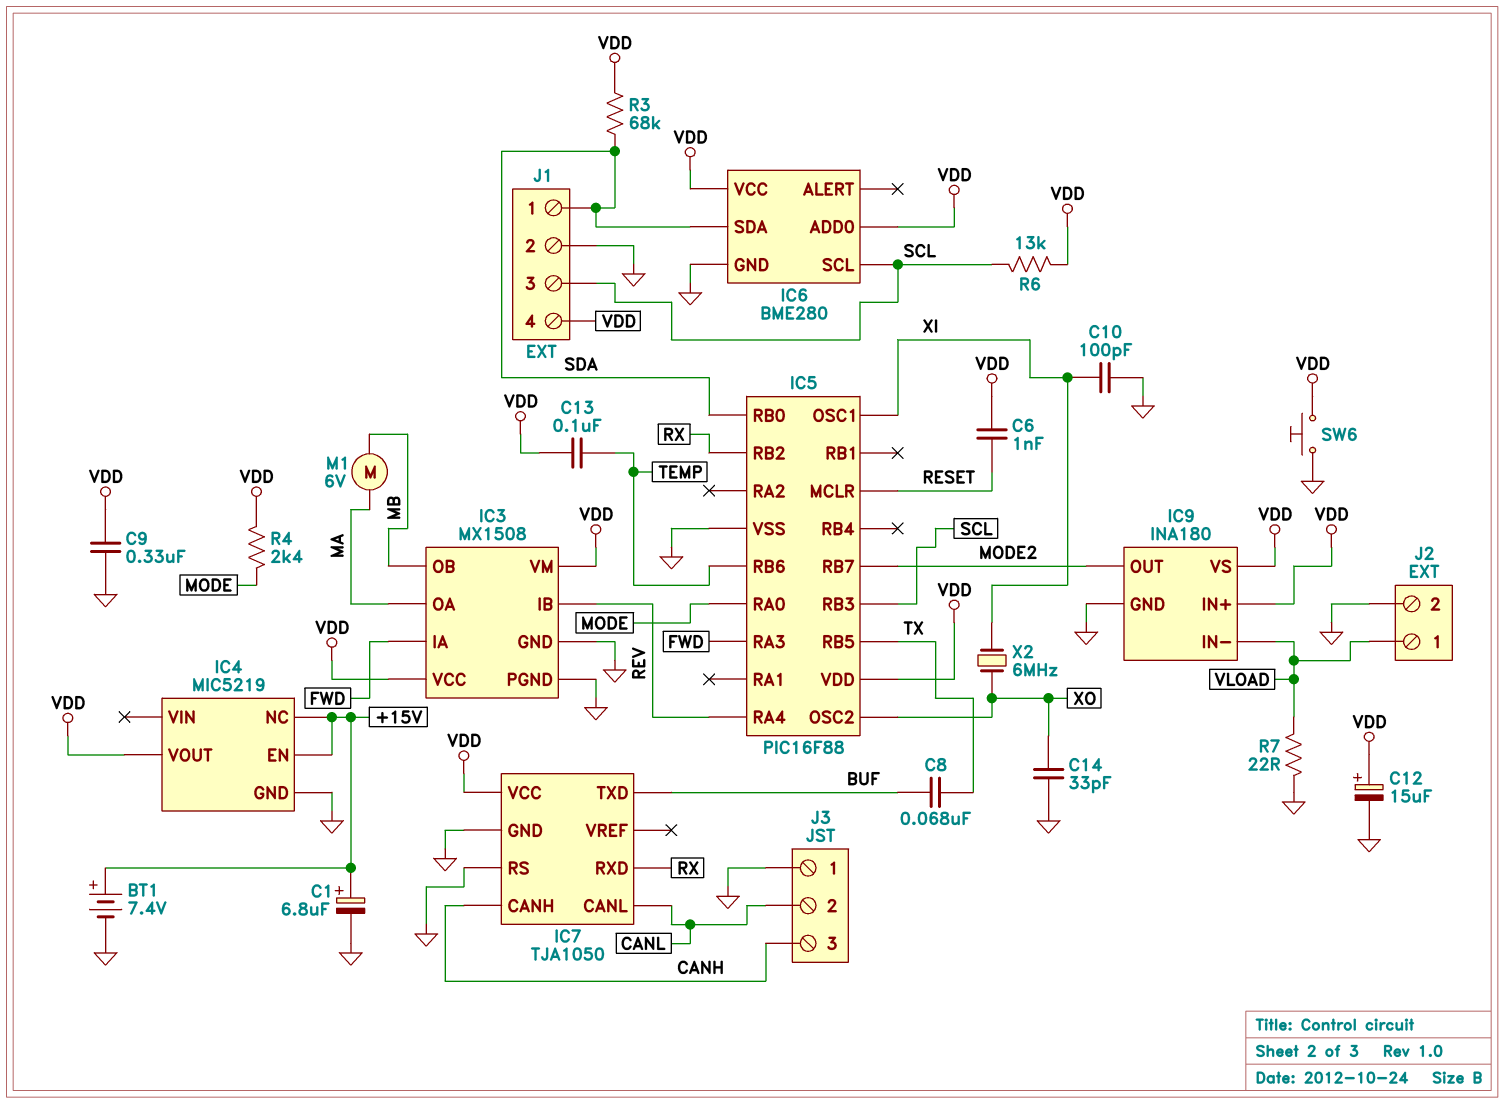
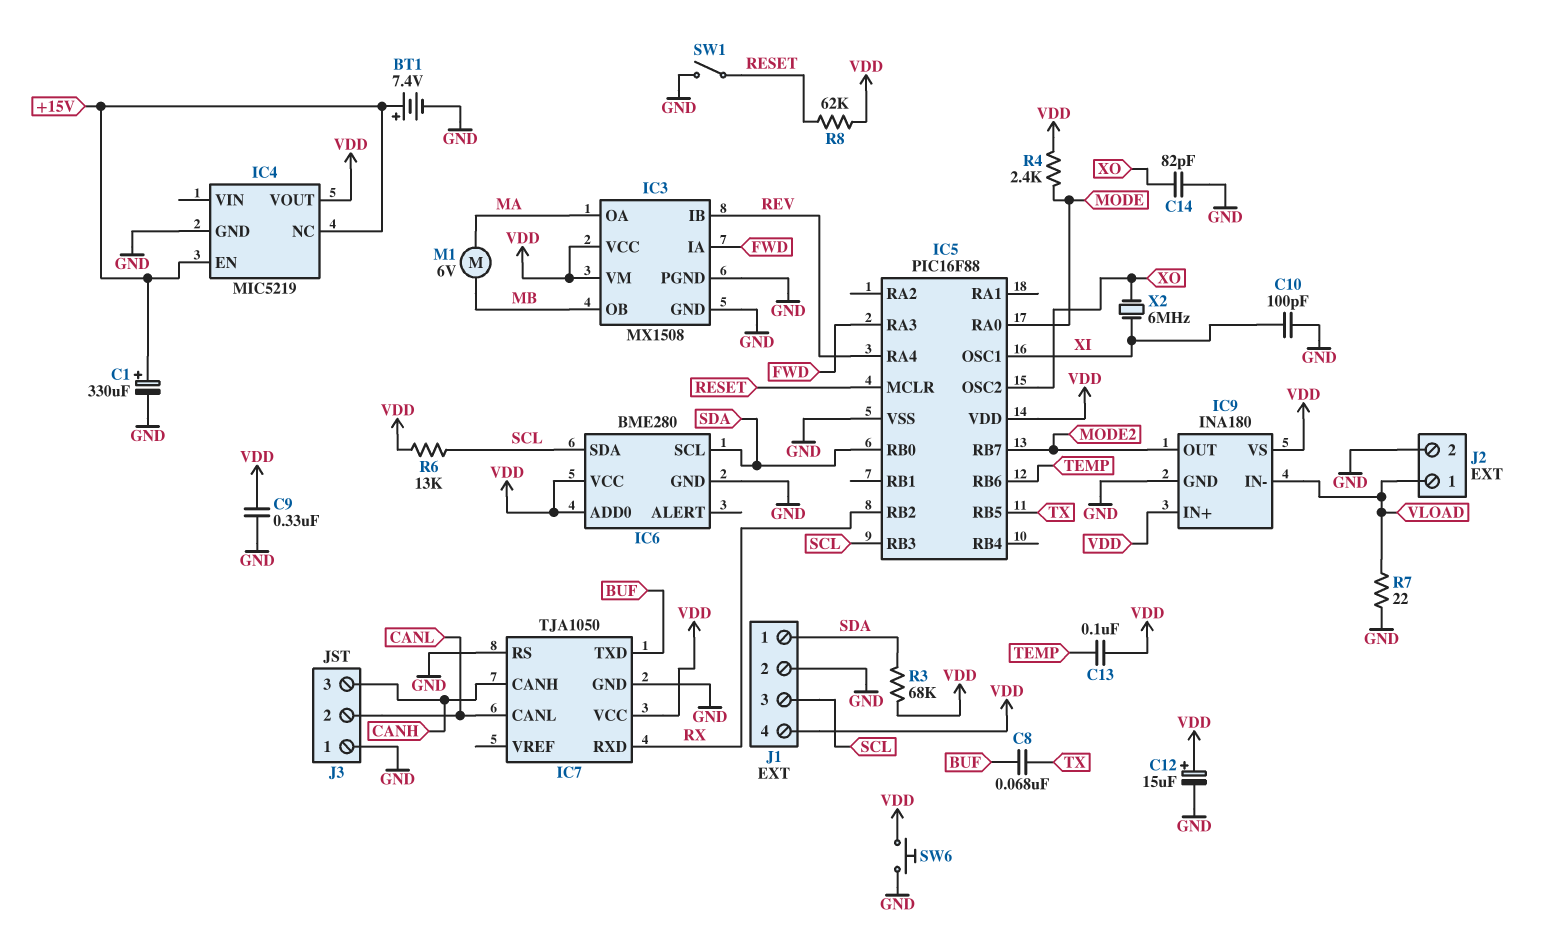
C1: 6.8uF (plus +15V, minus GND) -> 330uF (plus +15V, minus GND)
C6: 1nF (RESET, VDD) -> none
C14: 33pF (GND, XO) -> 82pF (GND, XO)
IC6 pin SCL: SCL -> SDA
IC6 pin SDA: SDA -> SCL
R8: none -> 62k (RESET, VDD)
SW1: none -> switch (GND, RESET)

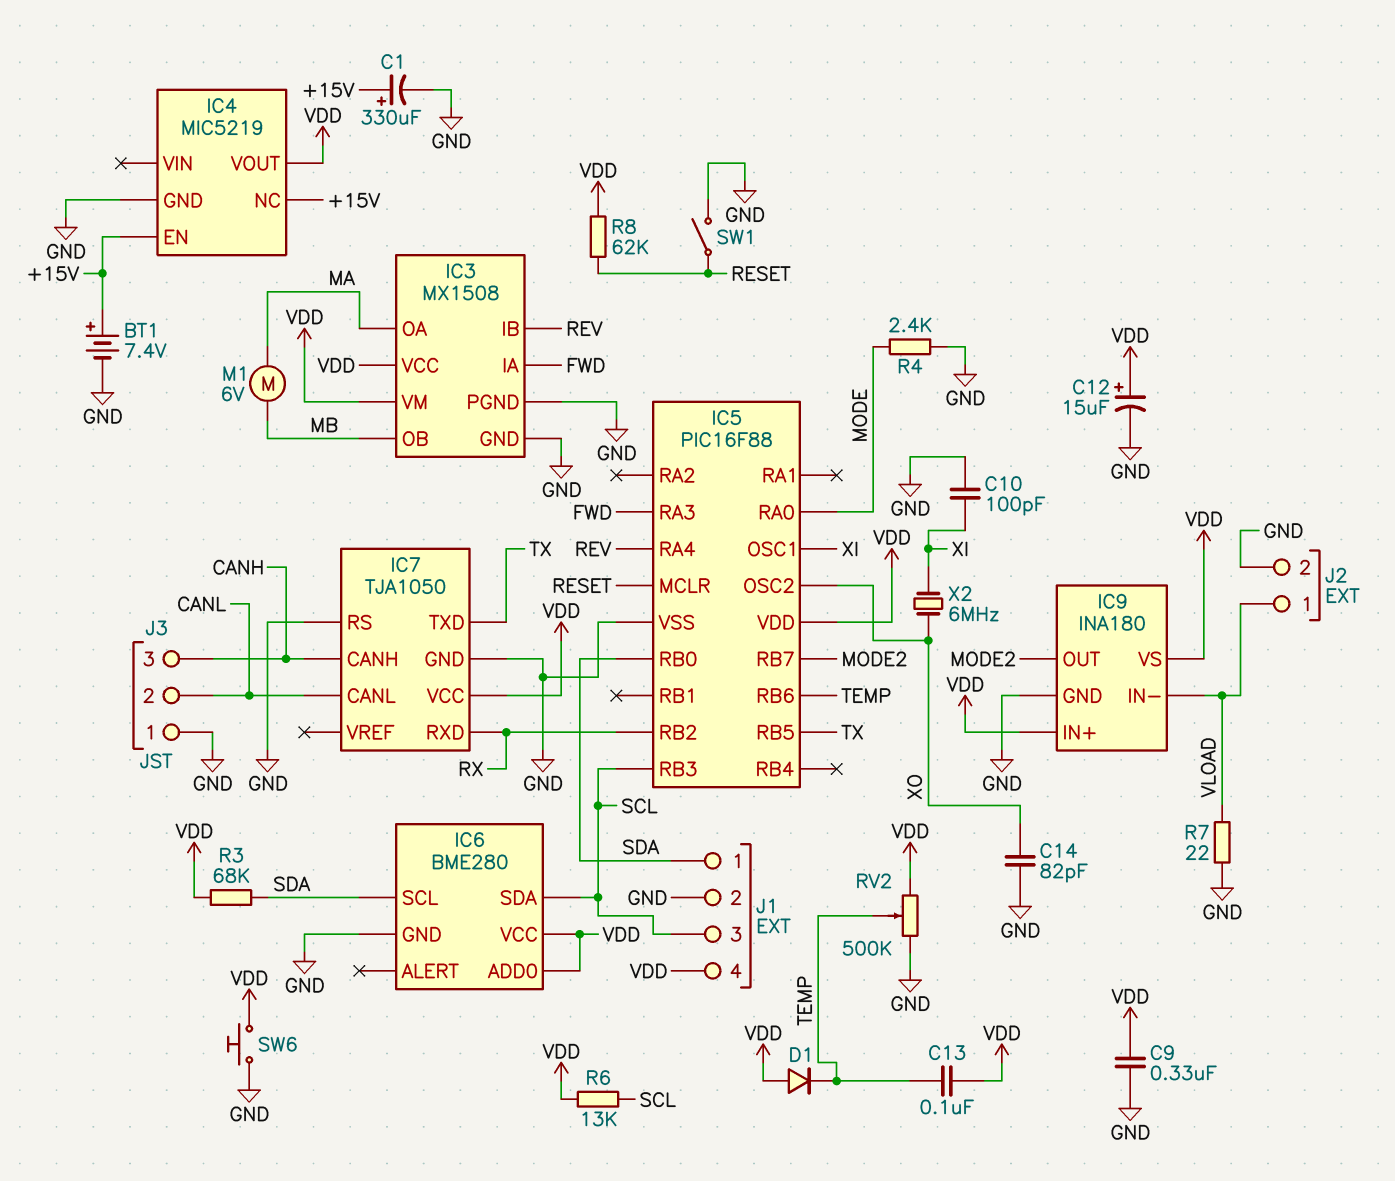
C8: 68nF (BUF, TX) -> none
D1: none -> diode (A VDD, K TEMP)
IC7 pin TXD: BUF -> TX
R4: 2.4k (MODE, VDD) -> 2.4k (GND, MODE)
RV2: none -> 500k (GND, VDD, wiper TEMP)

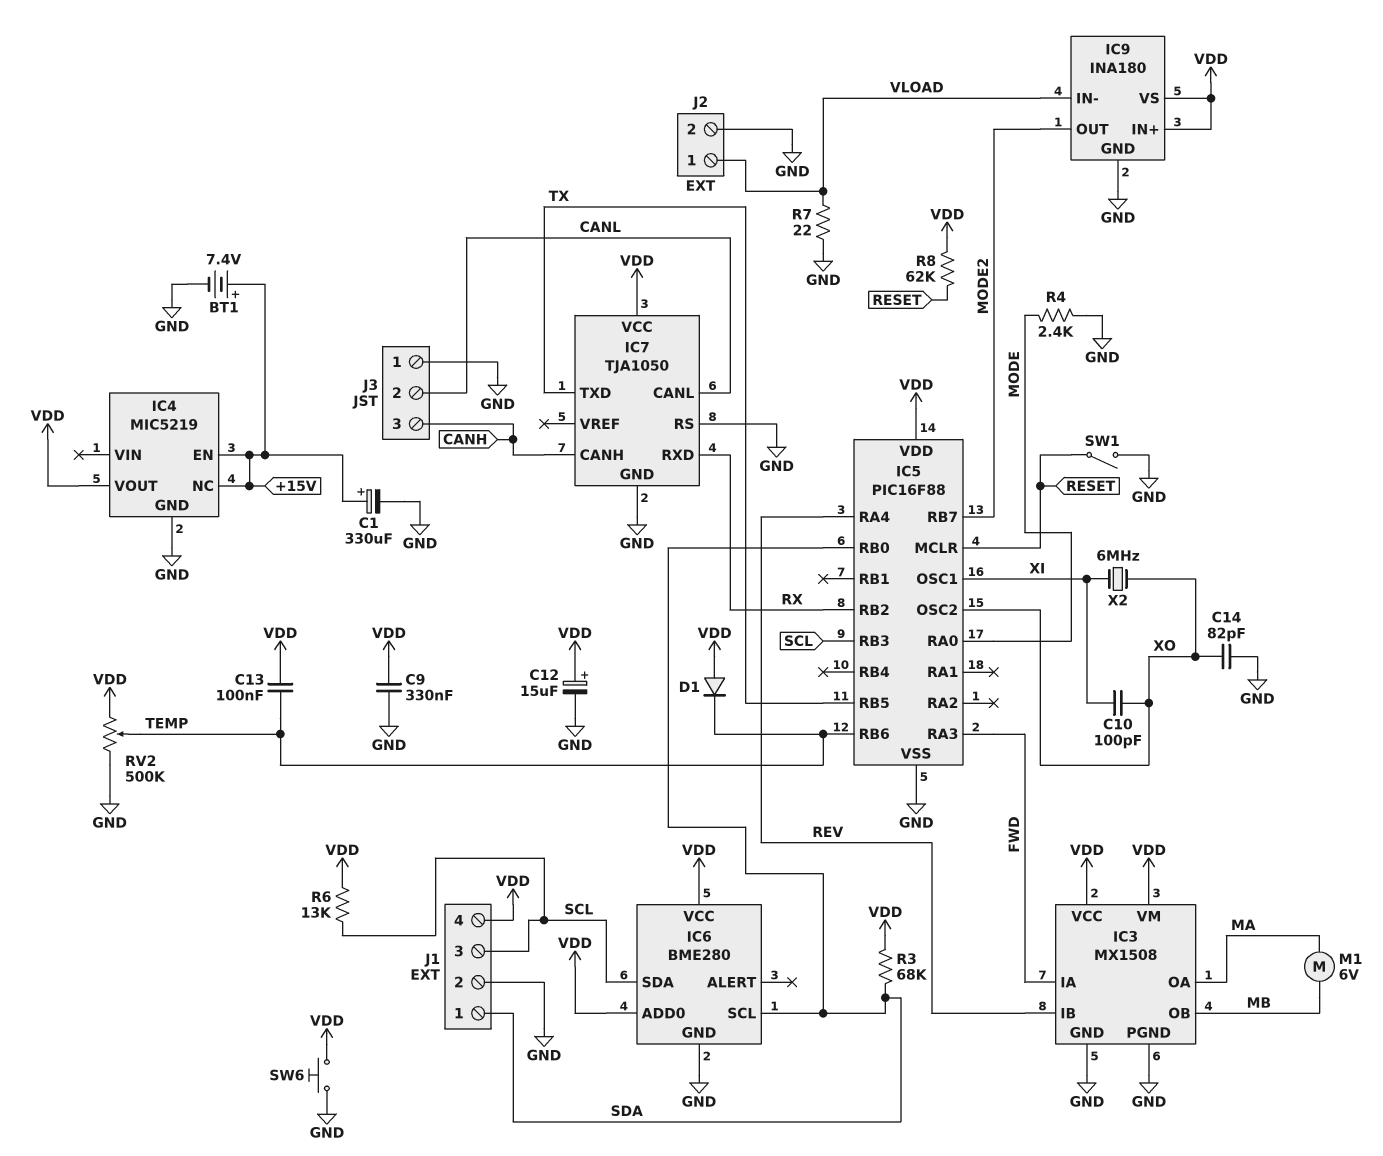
C10: 100pF (GND, XI) -> 100pF (XI, XO)

